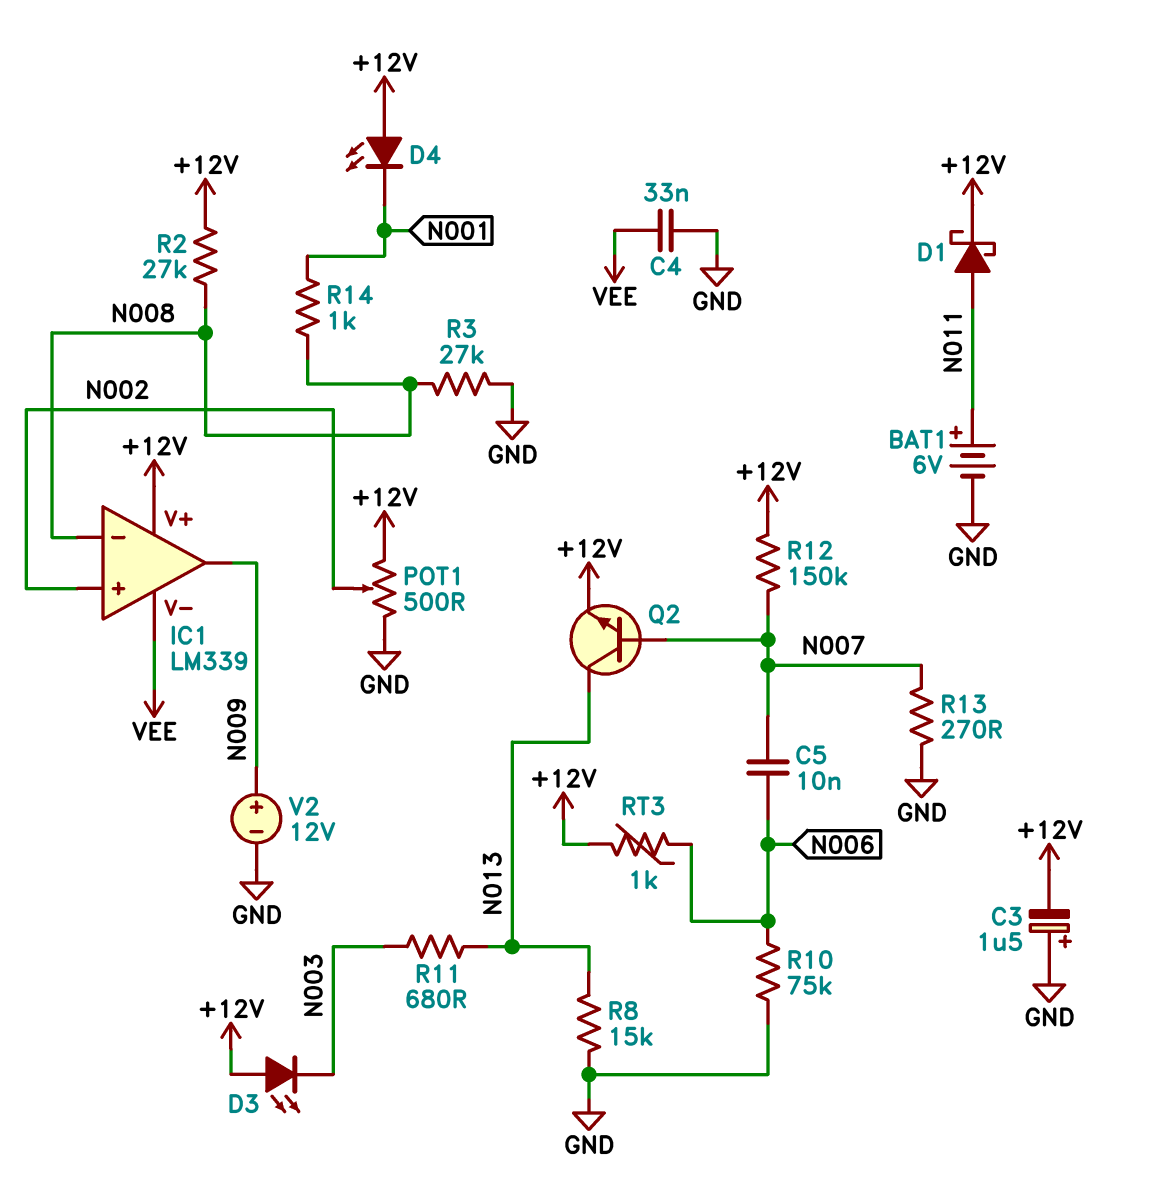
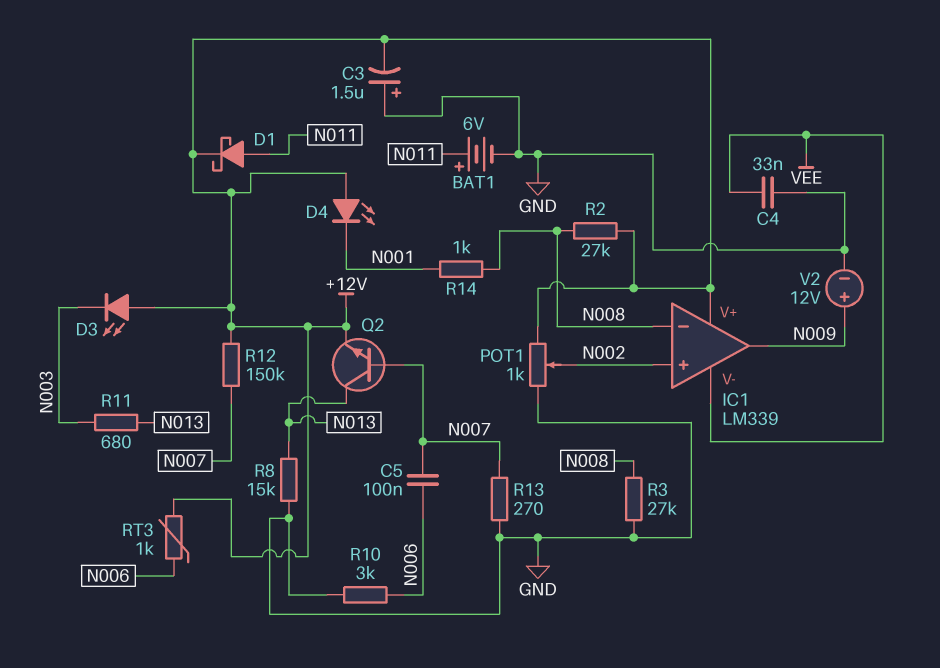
C5: 10nF (N006, N007) -> 100nF (N006, N007)
POT1: 500 (+12V, GND, wiper N002) -> 1k (+12V, GND, wiper N002)
R10: 75k (GND, N006) -> 3k (GND, N006)

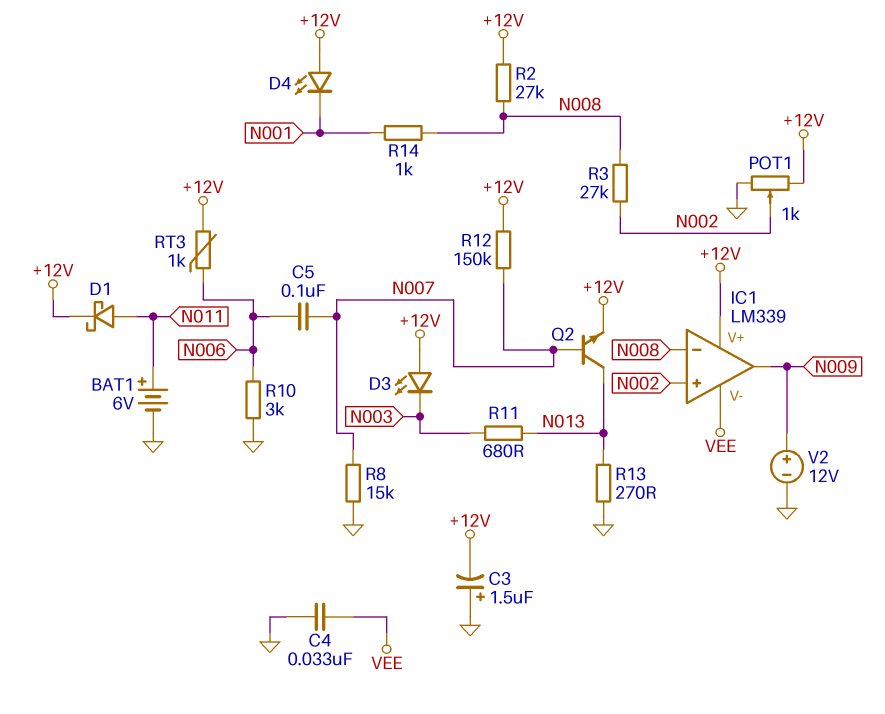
R3: 27k (GND, N008) -> 27k (N002, N008)
R8: 15k (GND, N013) -> 15k (GND, N007)
R13: 270 (GND, N007) -> 270 (GND, N013)

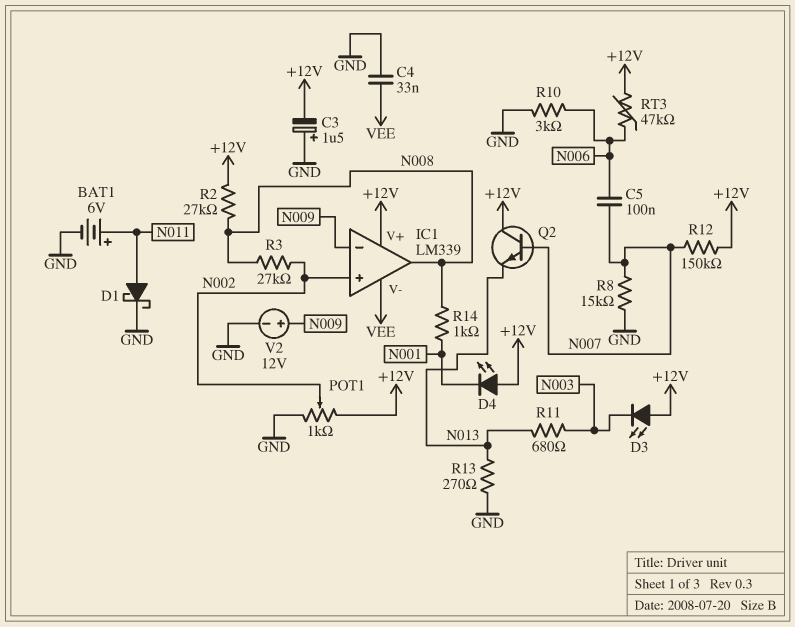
D1: schottky (A N011, K +12V) -> schottky (A N011, K GND)
IC1 pin in-: N008 -> N009
IC1 pin out: N009 -> N008
Q2: NPN (B N007, C N013, E +12V) -> NPN (B N007, C +12V, E N013)
RT3: 1k (+12V, N006) -> 47k (+12V, N006)

